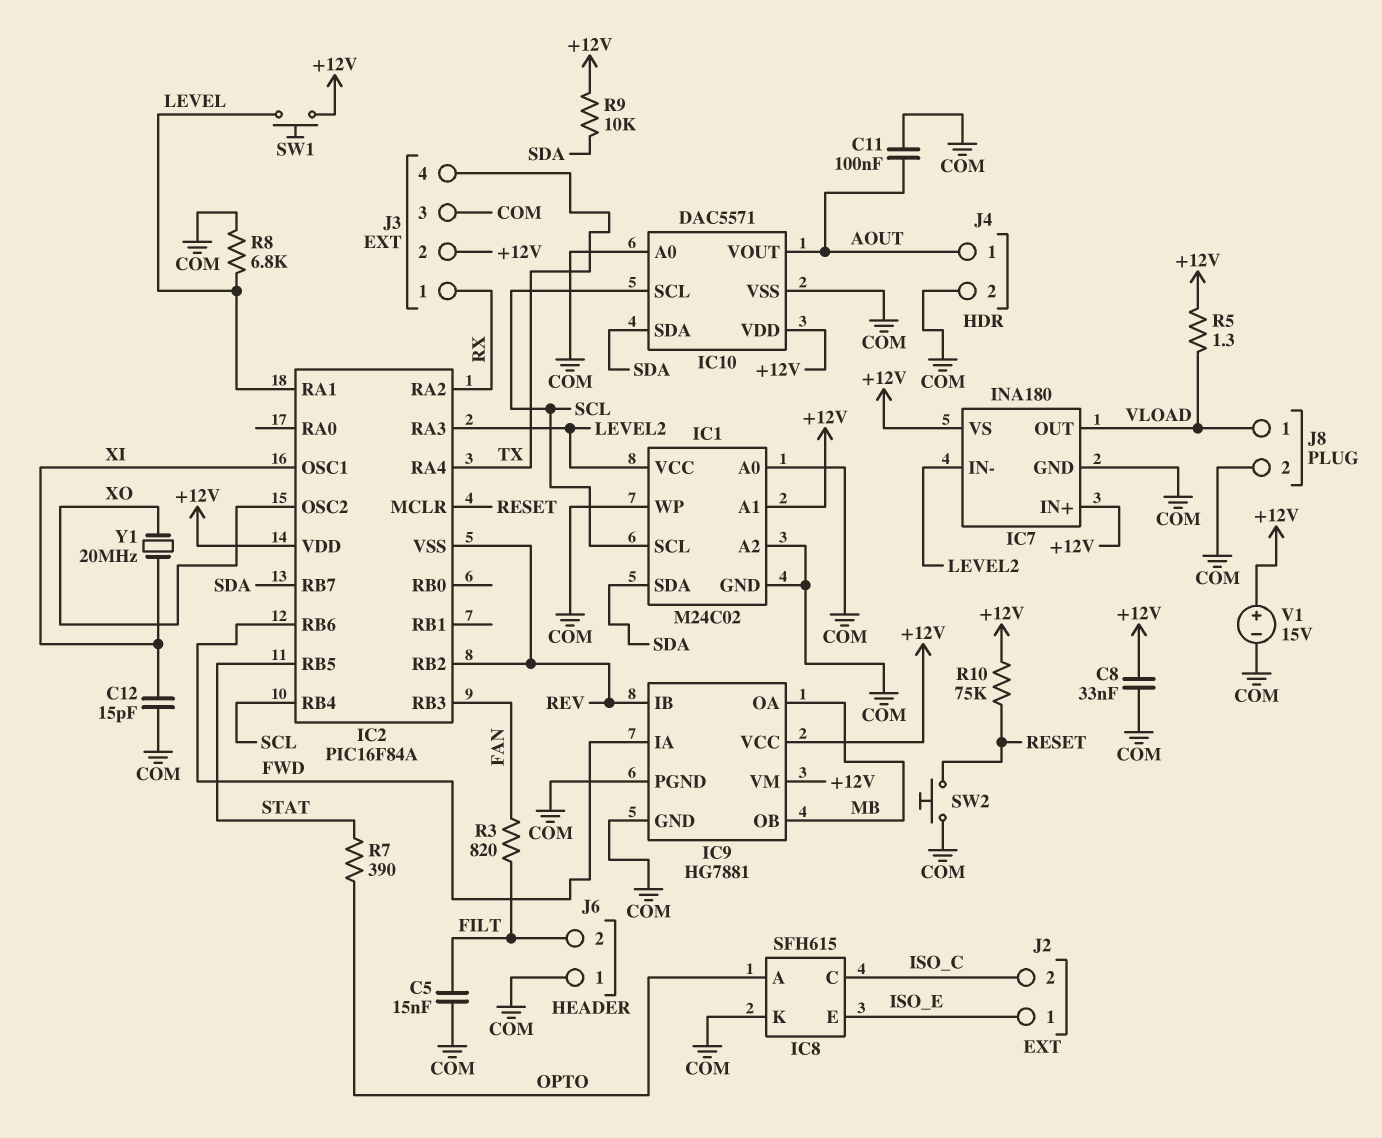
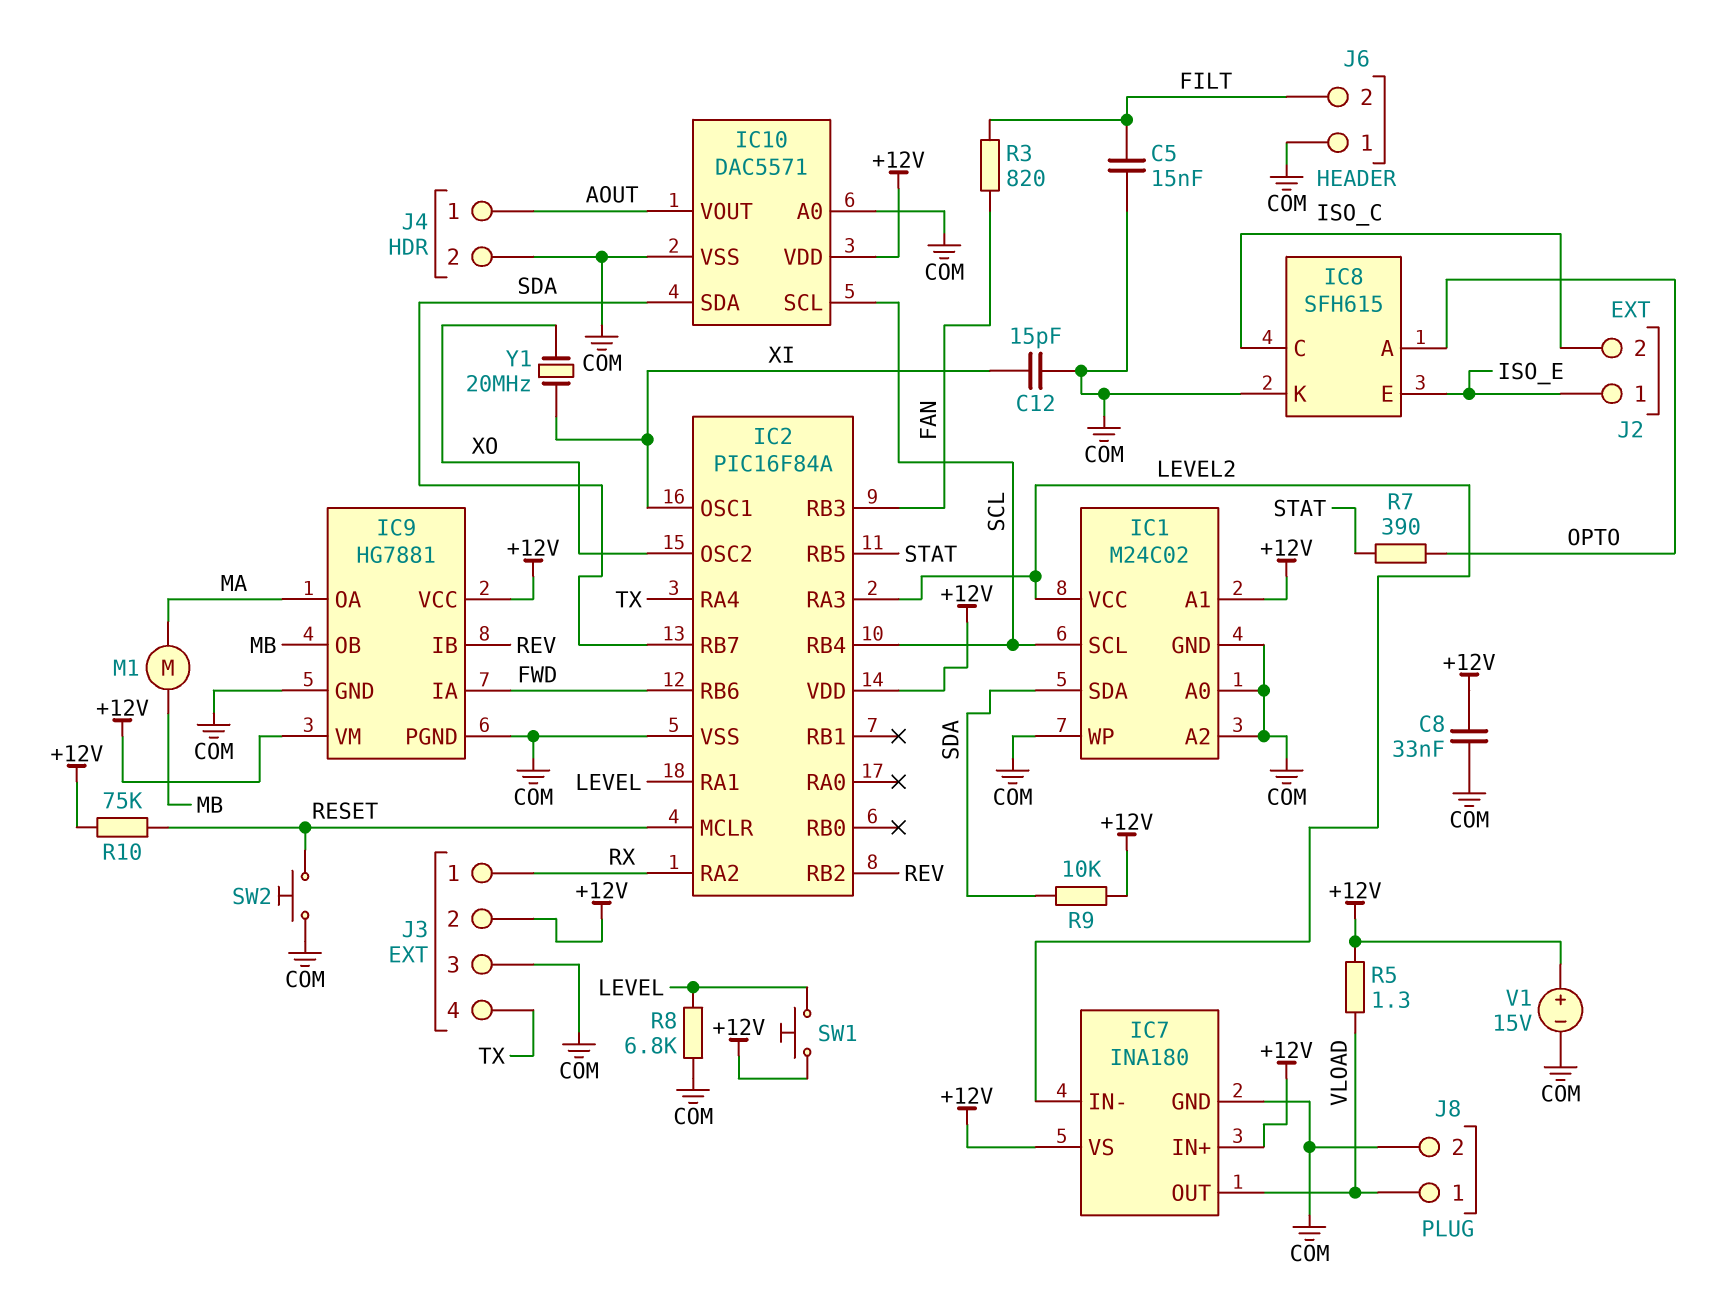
C11: 100nF (AOUT, COM) -> none
IC2 pin VSS: REV -> COM
IC9 pin OA: MB -> MA
M1: none -> motor (MA, MB)

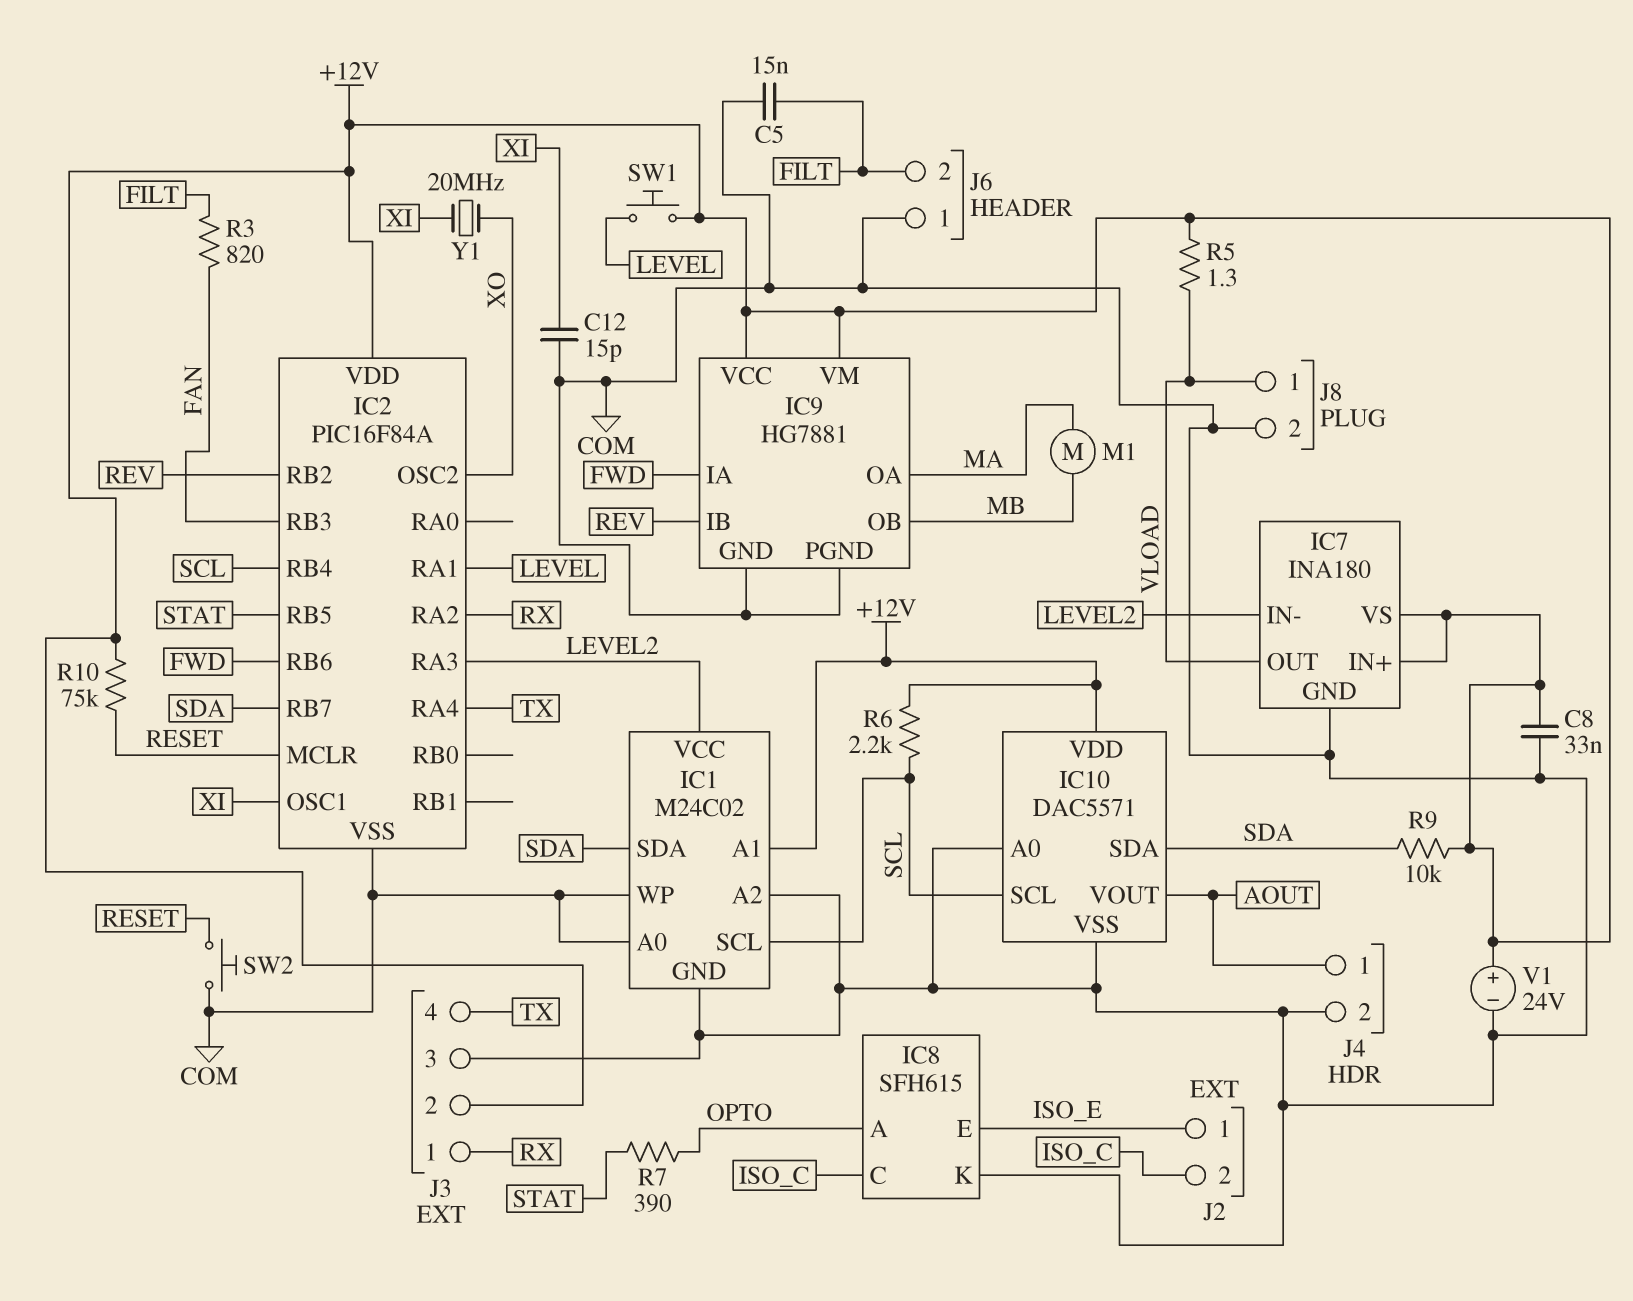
R6: none -> 2.2k (+12V, SCL)
R8: 6.8k (COM, LEVEL) -> none
V1: 15V (plus +12V, minus COM) -> 24V (plus +12V, minus COM)

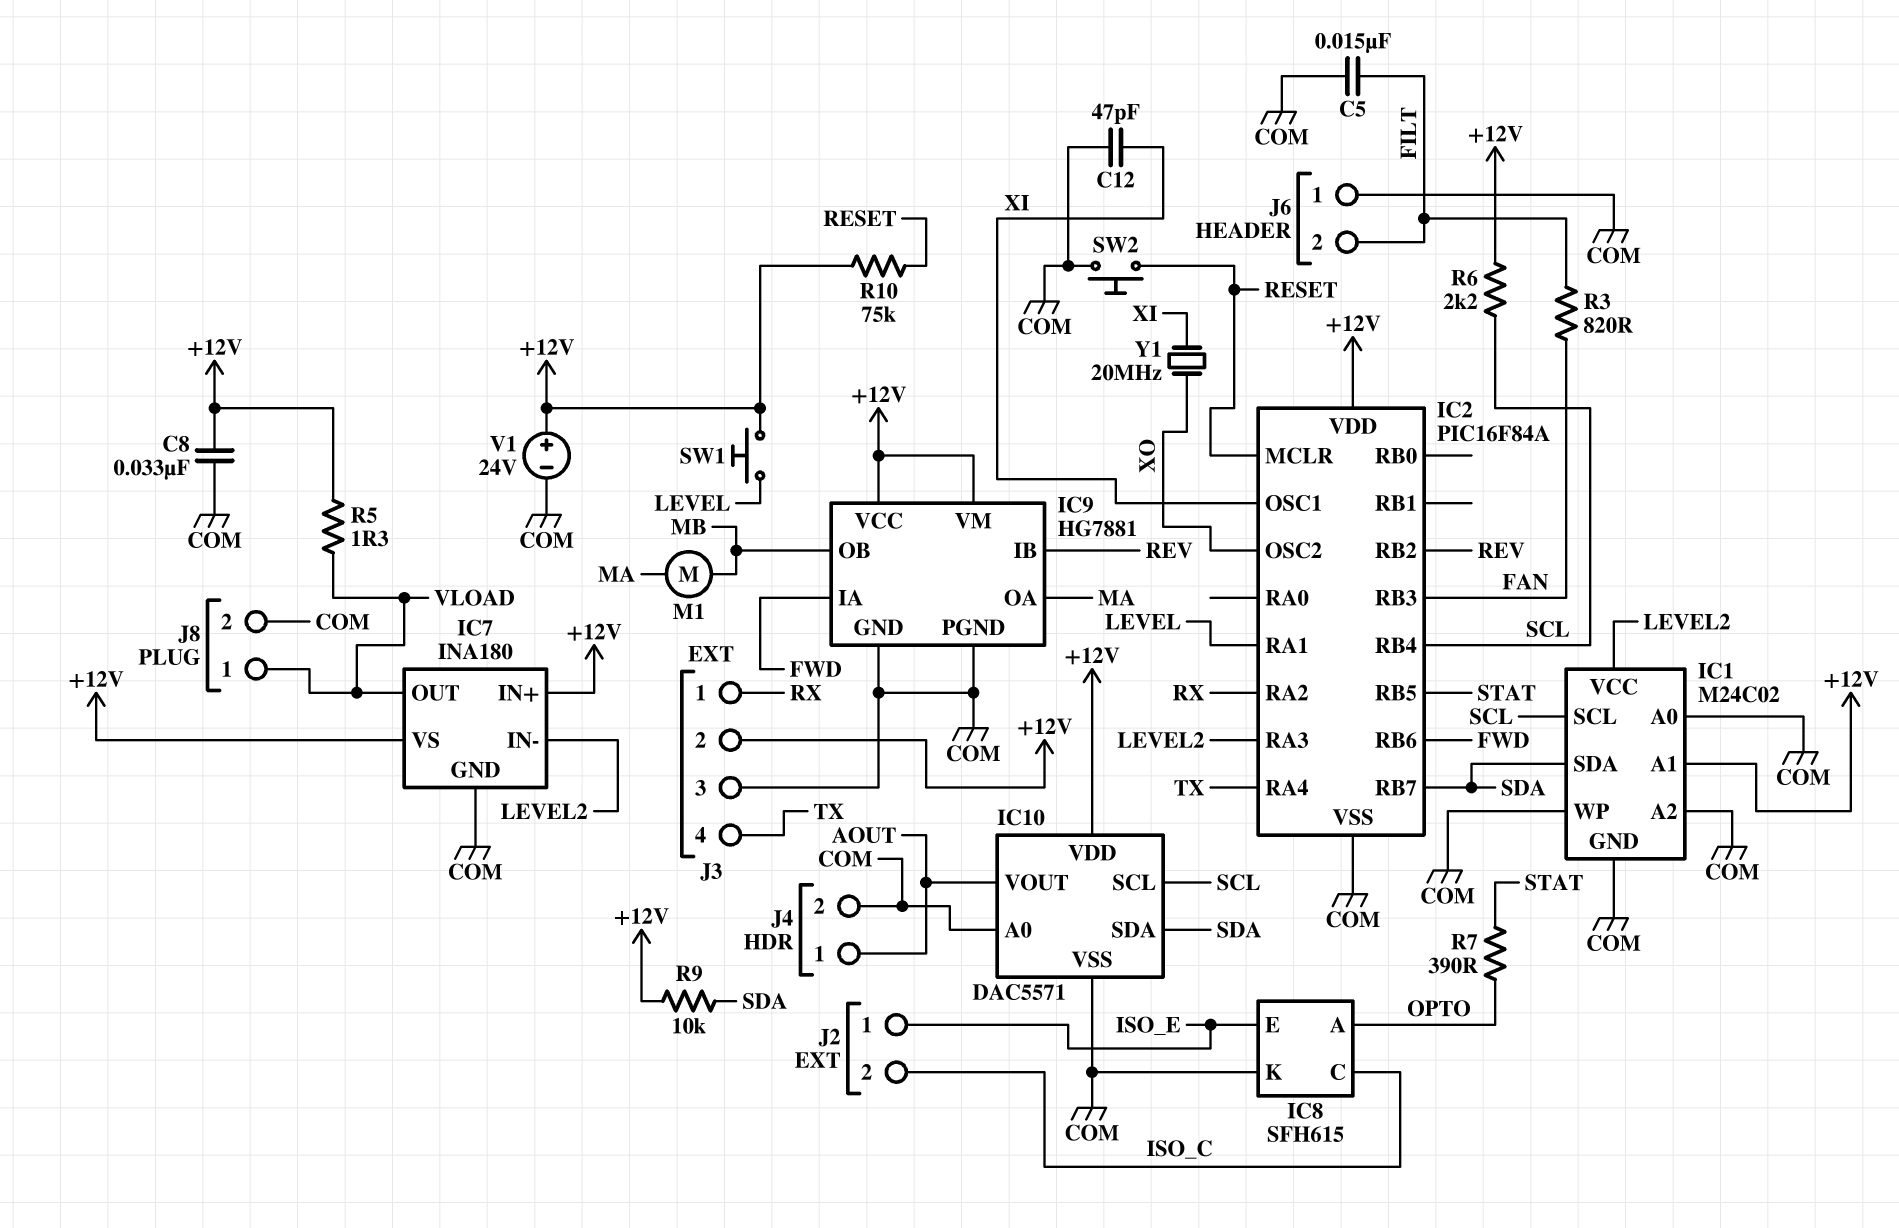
C12: 15pF (COM, XI) -> 47pF (COM, XI)

